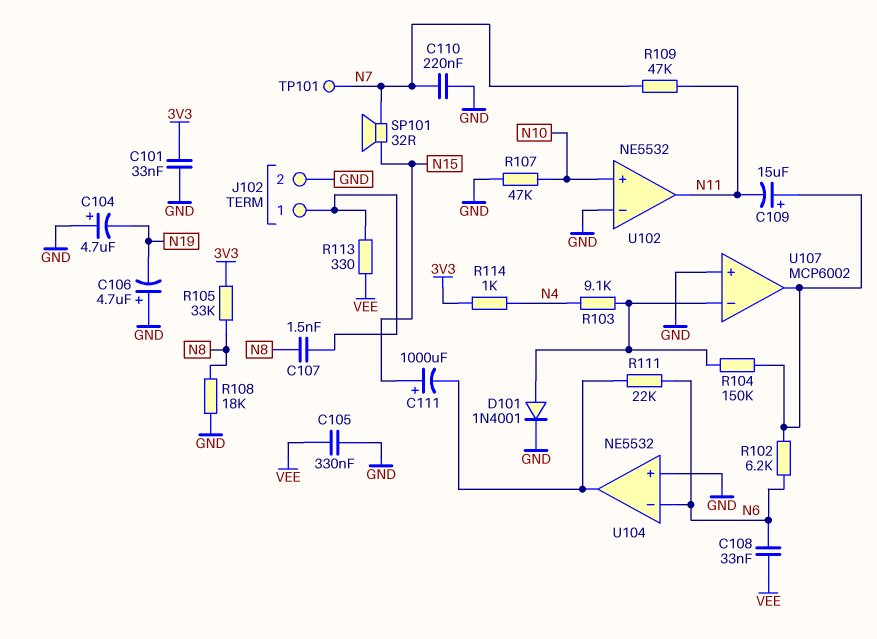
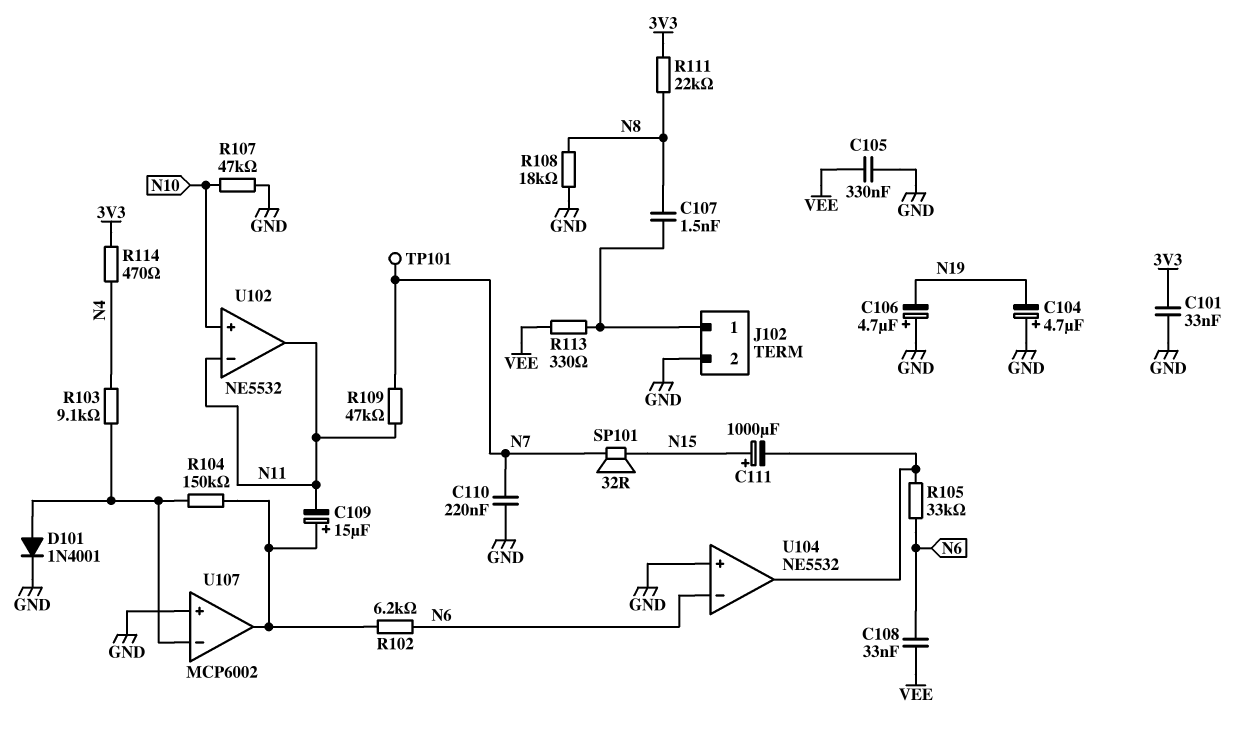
R105: 33k (3V3, N8) -> 33k (N6, U104/out)
R111: 22k (N6, U104/out) -> 22k (3V3, N8)
R114: 1k (3V3, N4) -> 470 (3V3, N4)
U102 pin in-: GND -> N11

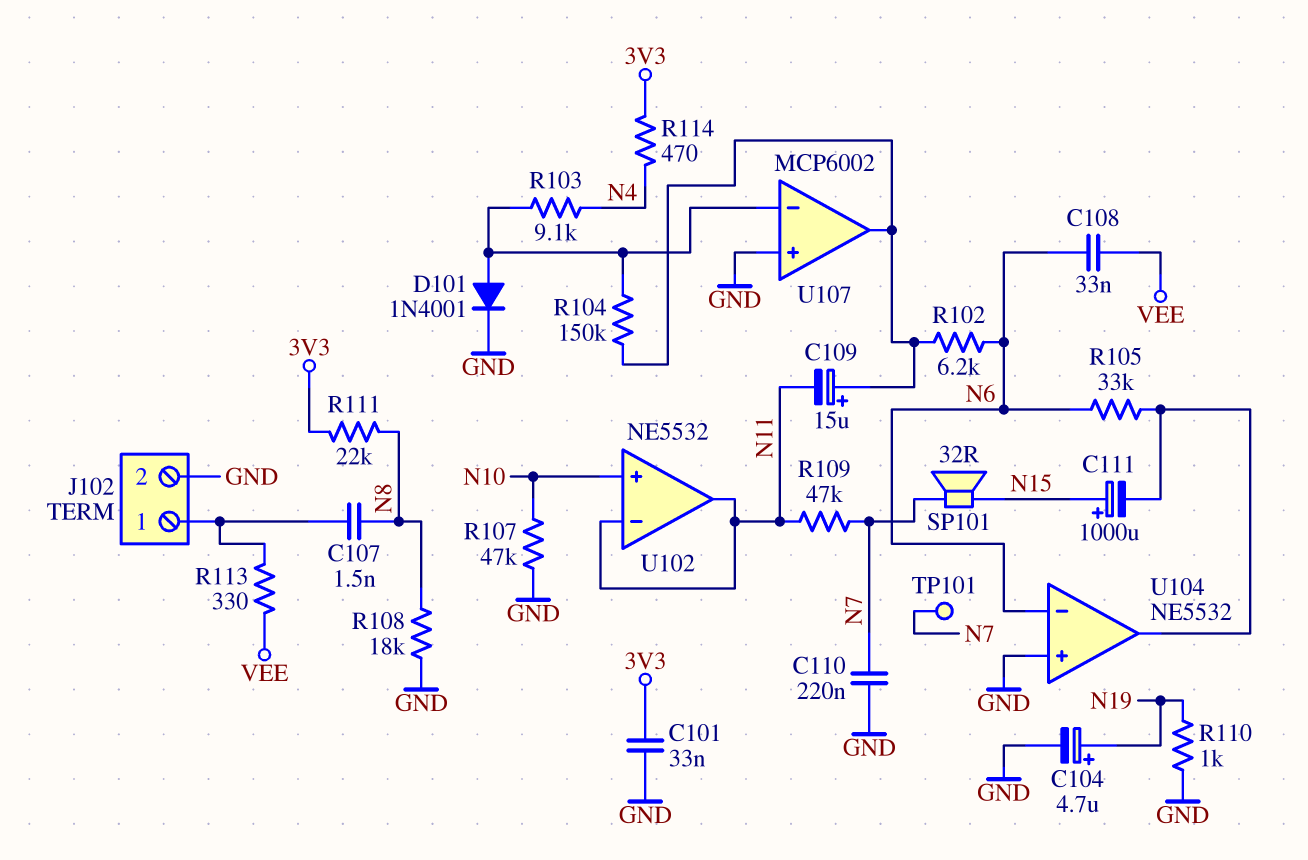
C104: 4.7uF (plus GND, minus N19) -> 4.7uF (plus N19, minus GND)
C105: 330nF (GND, VEE) -> none
C106: 4.7uF (plus GND, minus N19) -> none
R110: none -> 1k (GND, N19)

